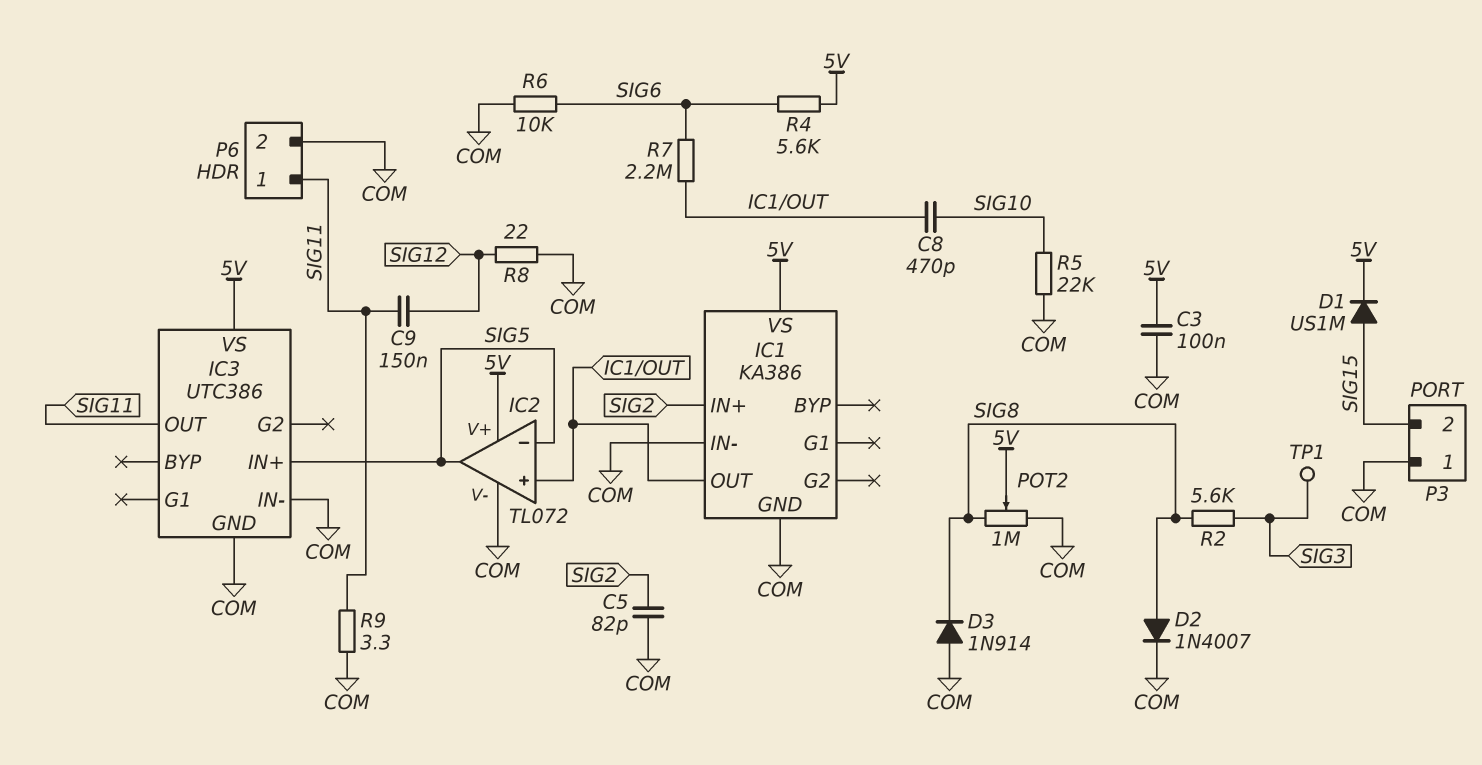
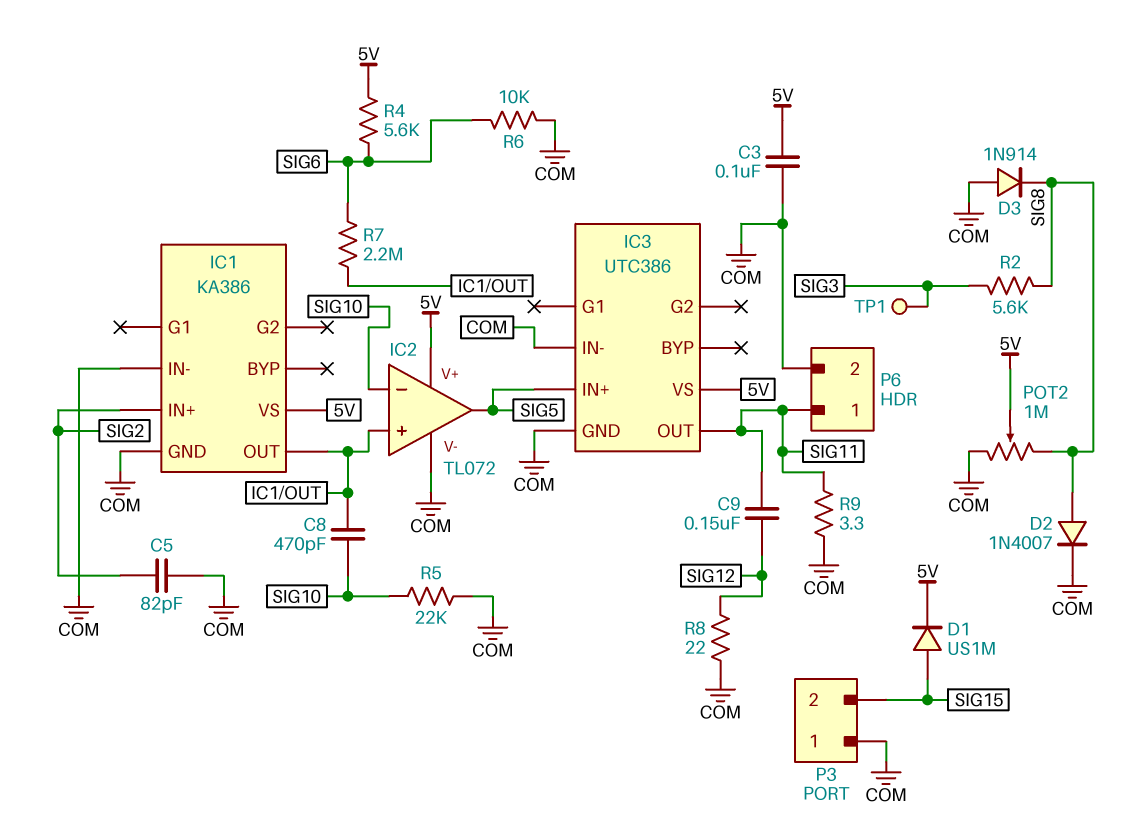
IC2 pin in-: SIG5 -> SIG10

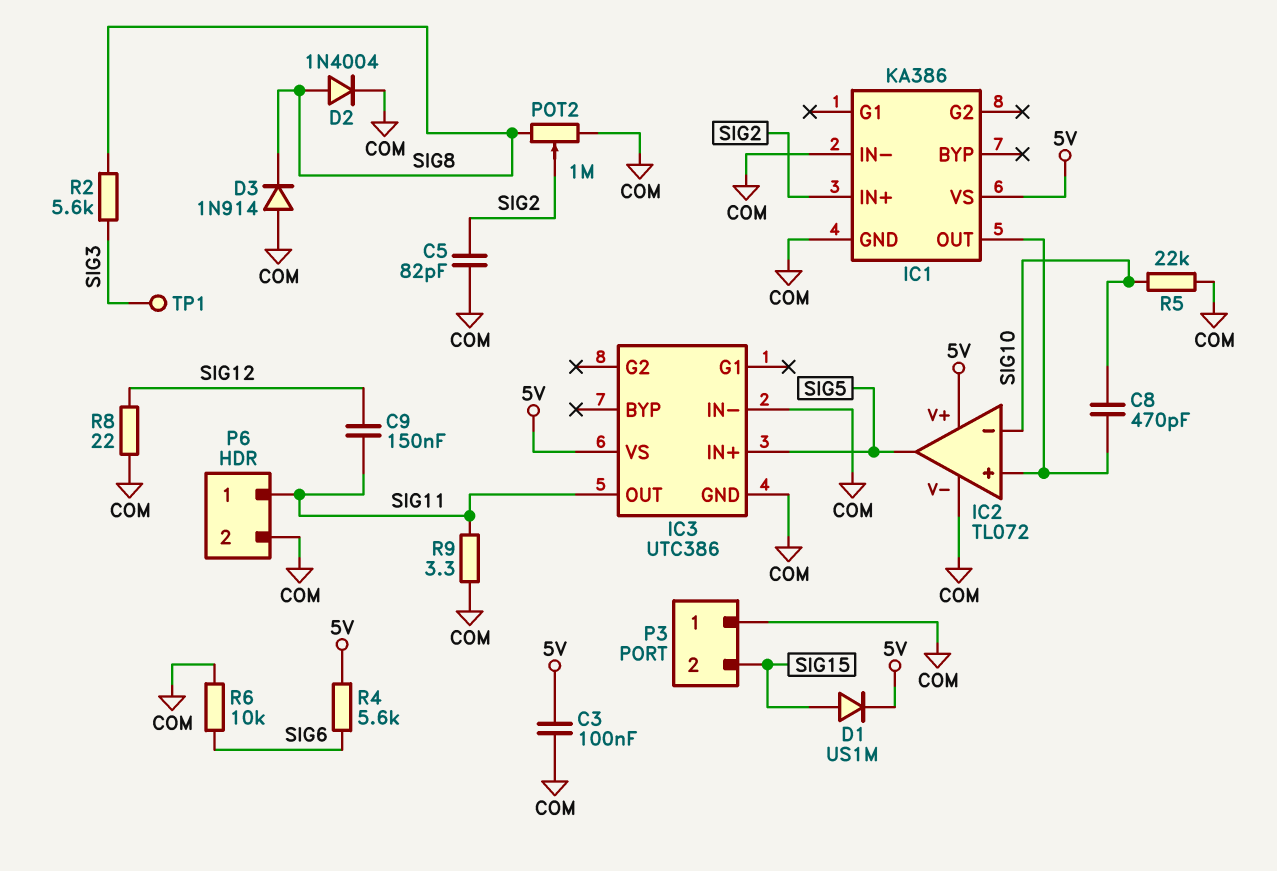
D2: diode 1N4007 (A SIG8, K COM) -> diode 1N4004 (A SIG8, K COM)
POT2: 1M (COM, SIG8, wiper 5V) -> 1M (COM, SIG8, wiper SIG2)
R7: 2.2M (IC1/OUT, SIG6) -> none

